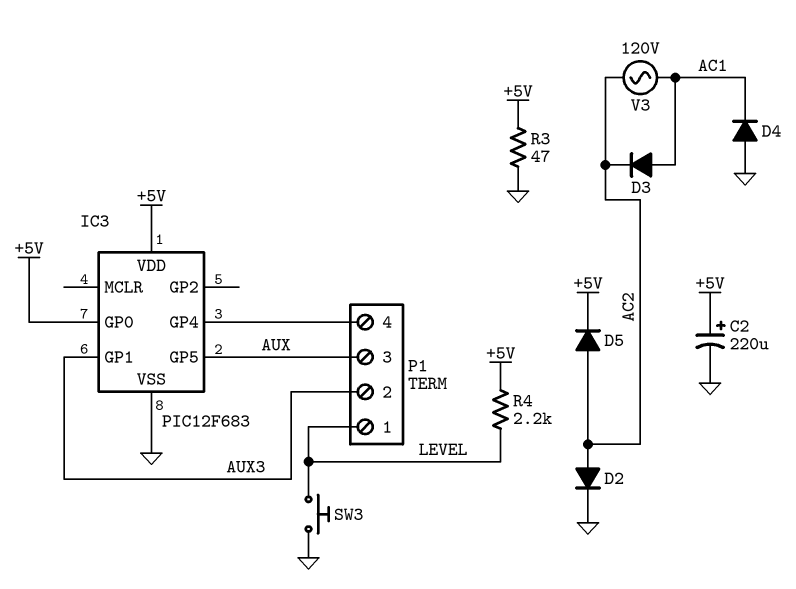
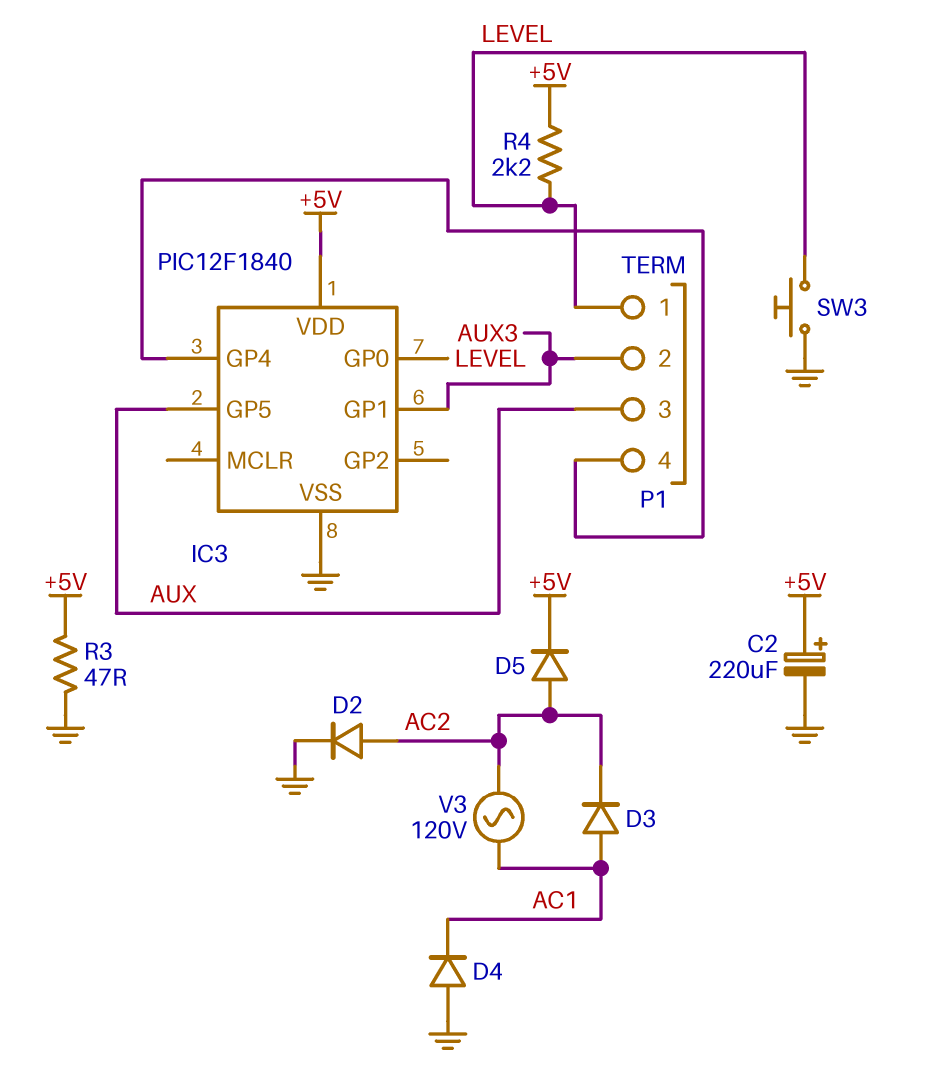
IC3: PIC12F683 -> PIC12F1840
IC3 pin GP0: +5V -> LEVEL

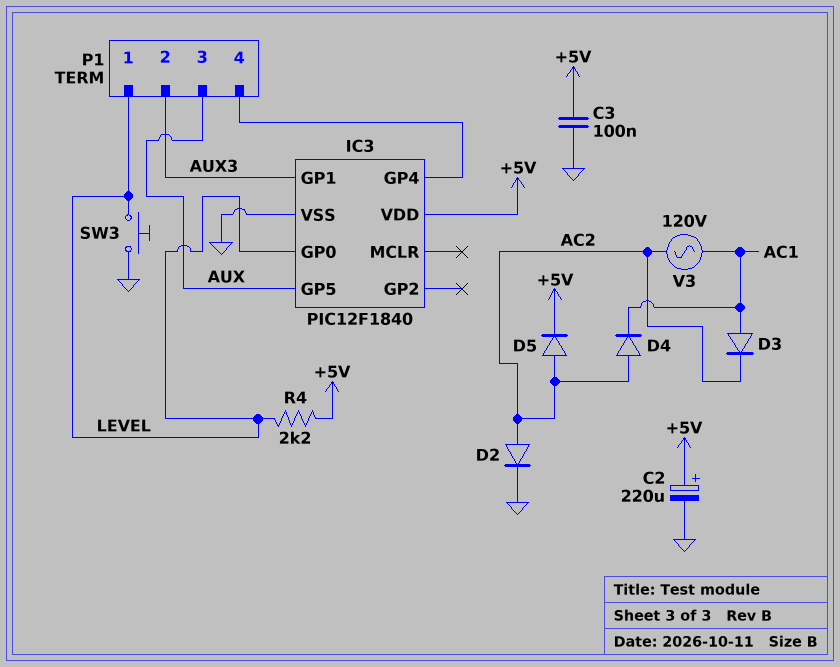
C3: none -> 100nF (+5V, GND)
D4: diode (A GND, K AC1) -> diode (A AC2, K AC1)
R3: 47 (+5V, GND) -> none

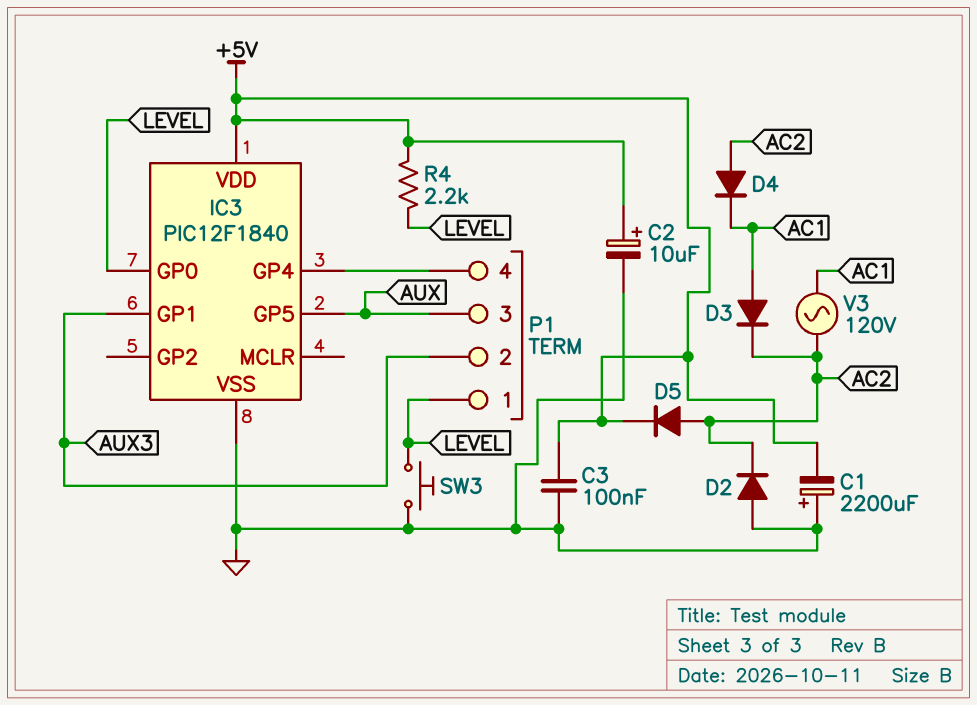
C1: none -> 2200uF (plus GND, minus +5V)
C2: 220uF (plus +5V, minus GND) -> 10uF (plus +5V, minus GND)
D2: diode (A AC2, K GND) -> diode (A GND, K AC2)

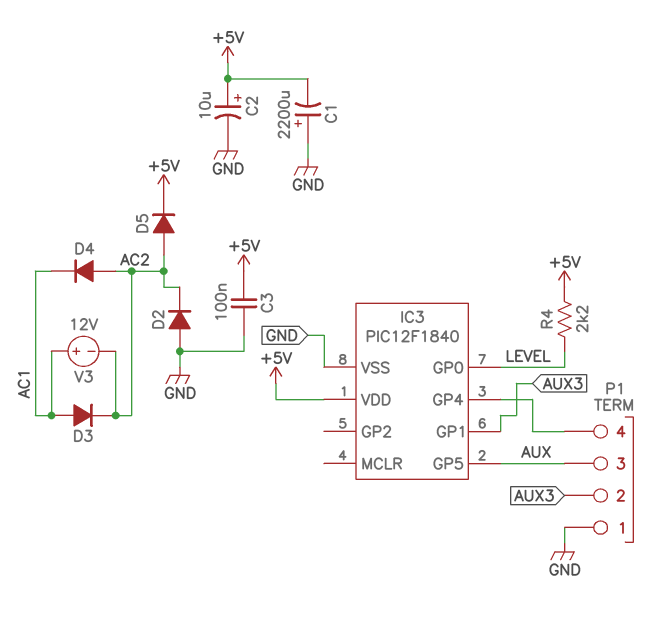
P1 pin 1: LEVEL -> GND
SW3: button (GND, LEVEL) -> none
V3: AC 120V (AC1, AC2) -> 12V (plus AC1, minus AC2)

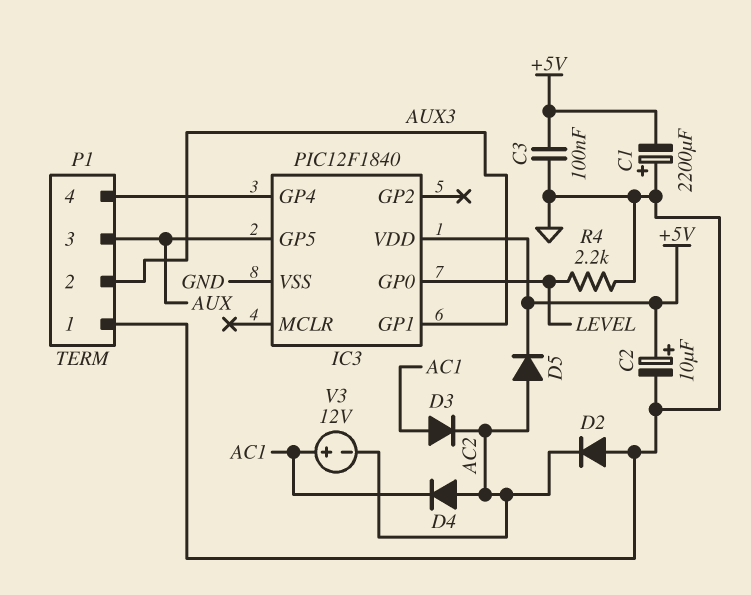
R4: 2.2k (+5V, LEVEL) -> 2.2k (GND, LEVEL)

